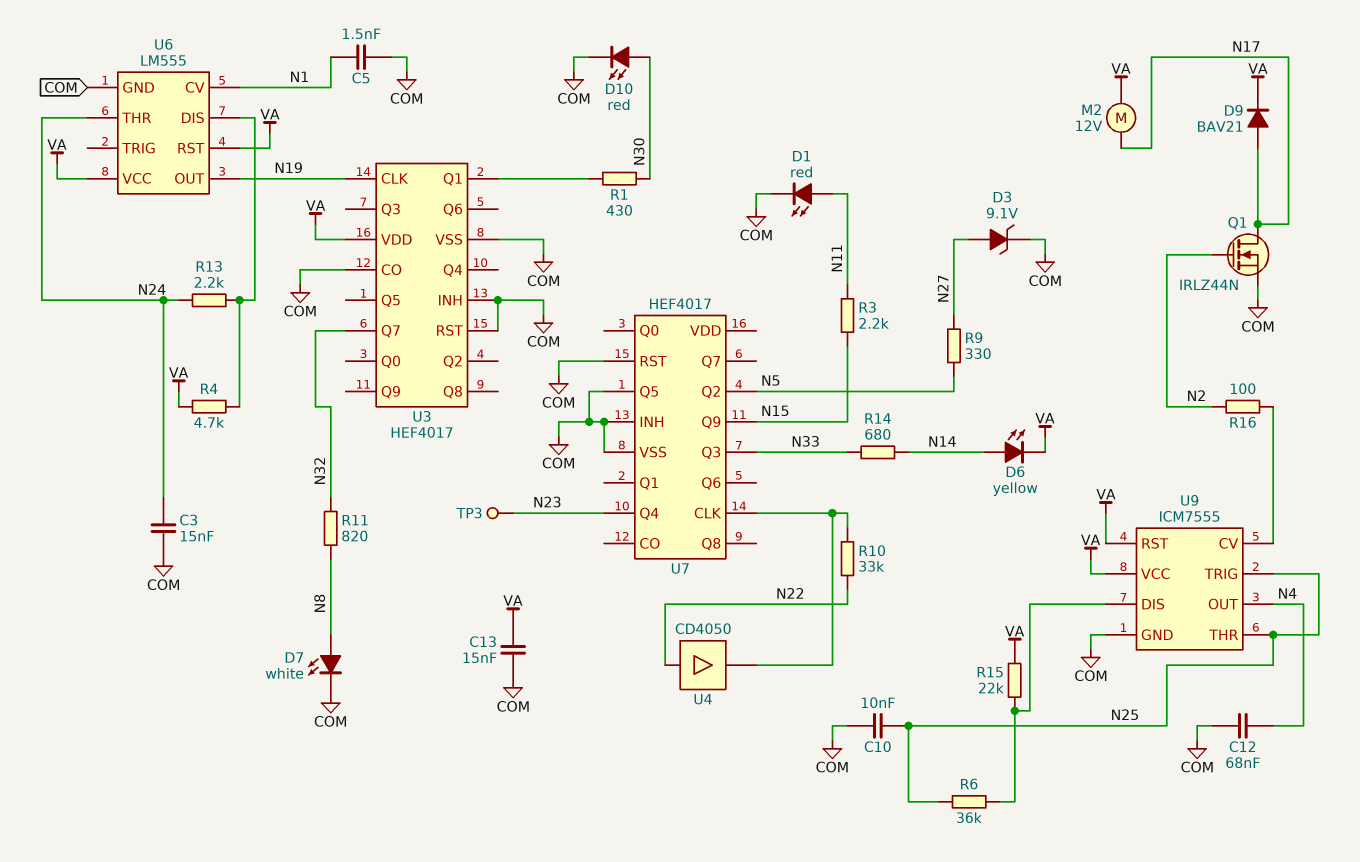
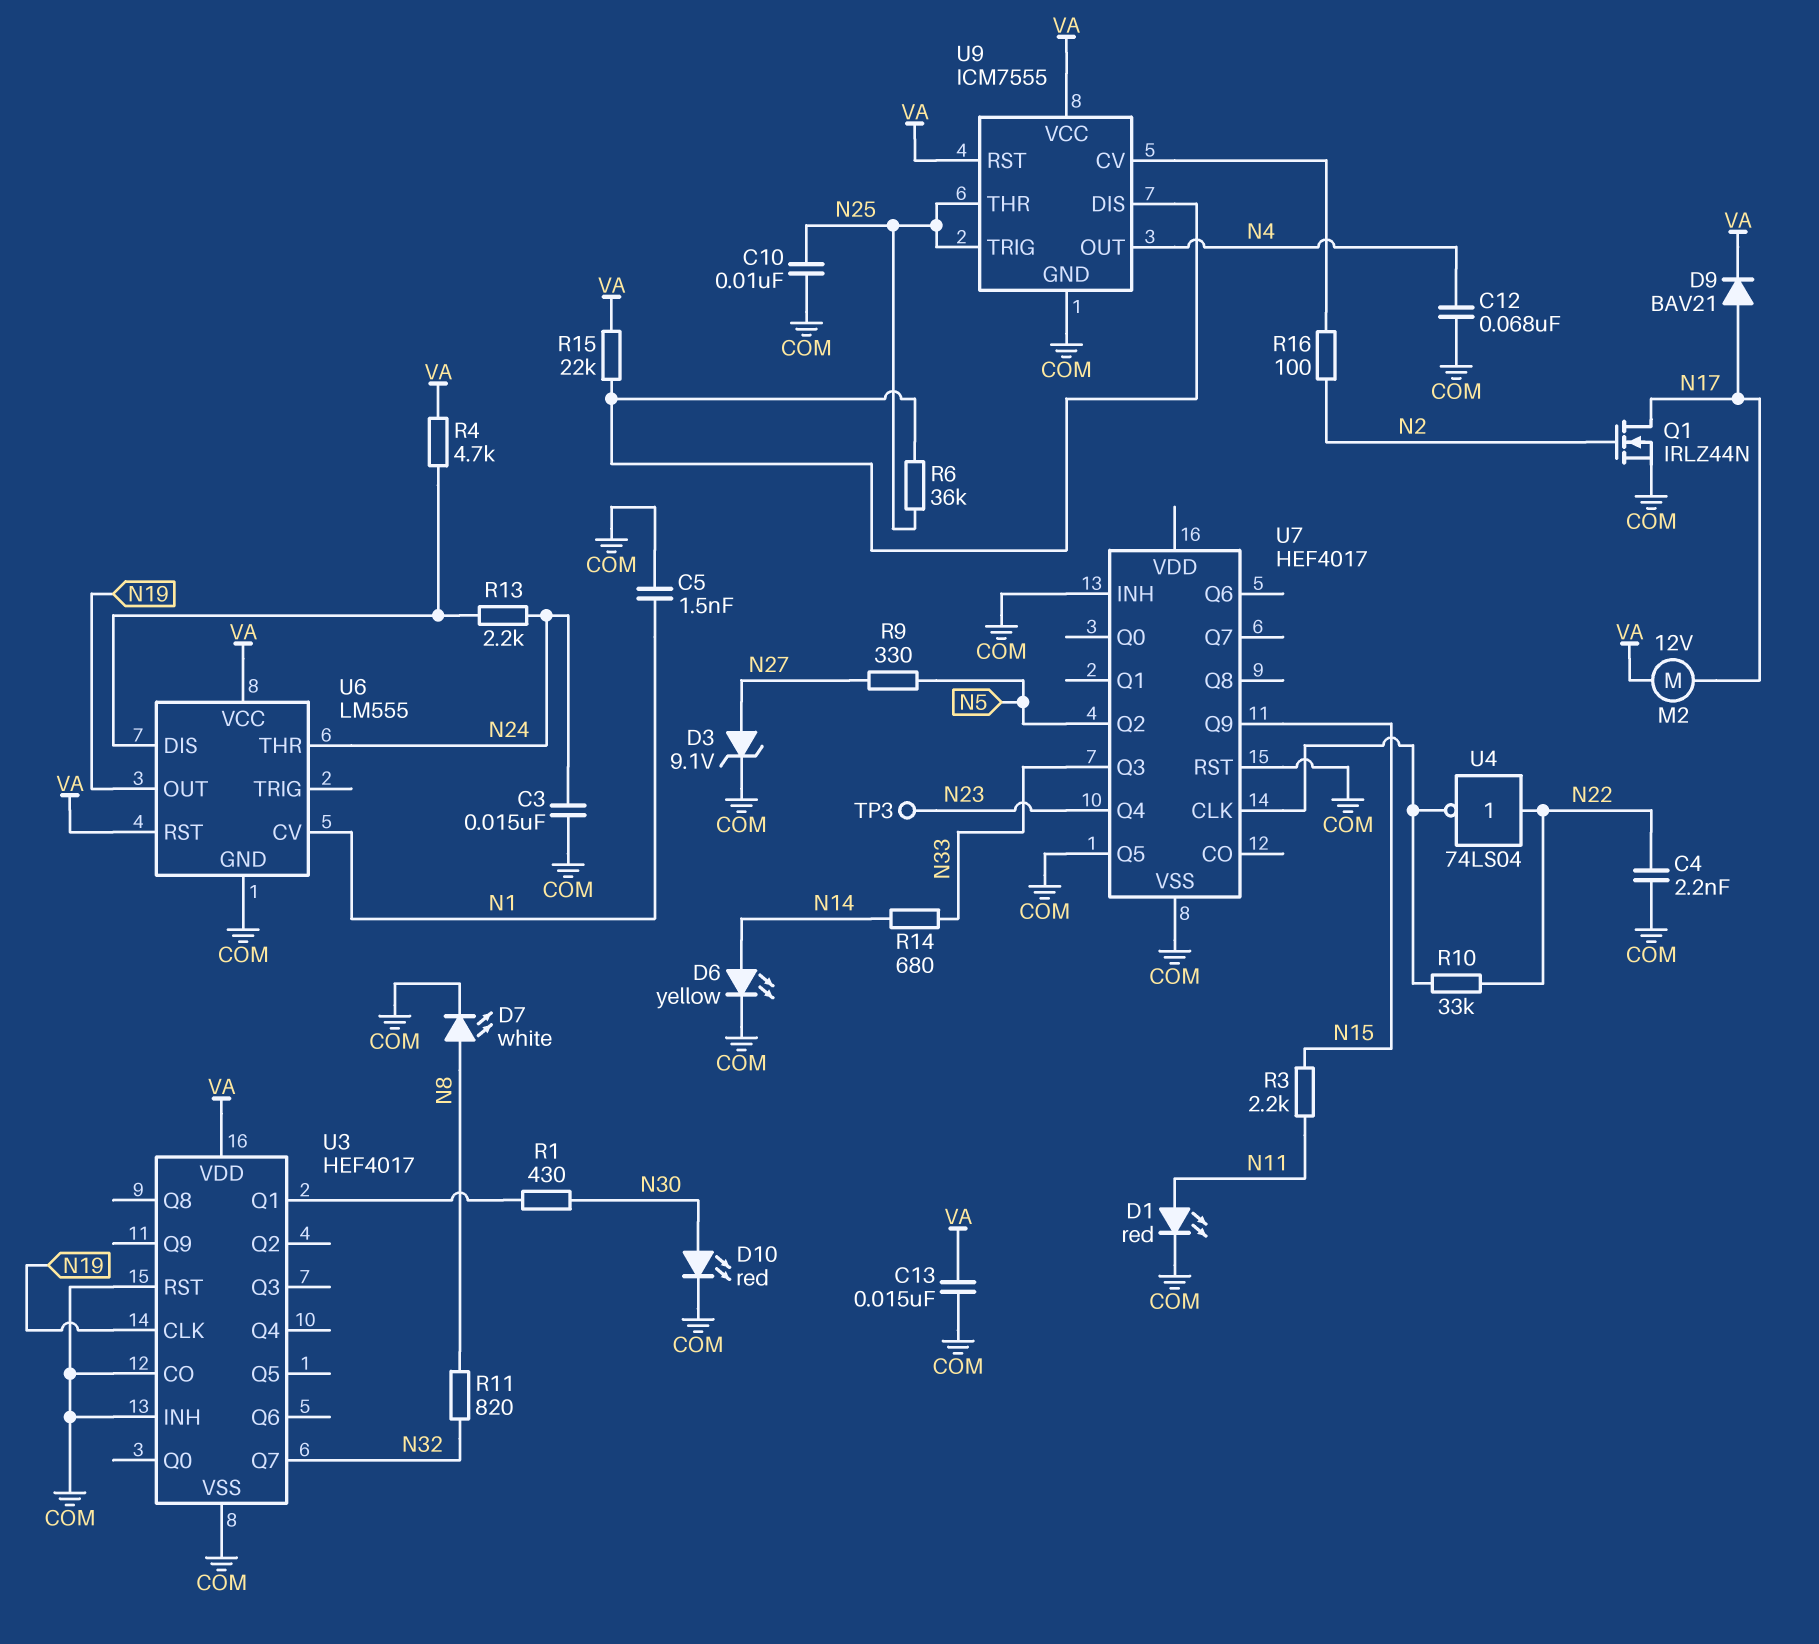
C4: none -> 2.2nF (COM, N22)
D6: LED yellow (A N14, K VA) -> LED yellow (A N14, K COM)
U4: buffer CD4050 (in N22, out U7/CLK) -> NOT 74LS04 (in N22, out U7/CLK)

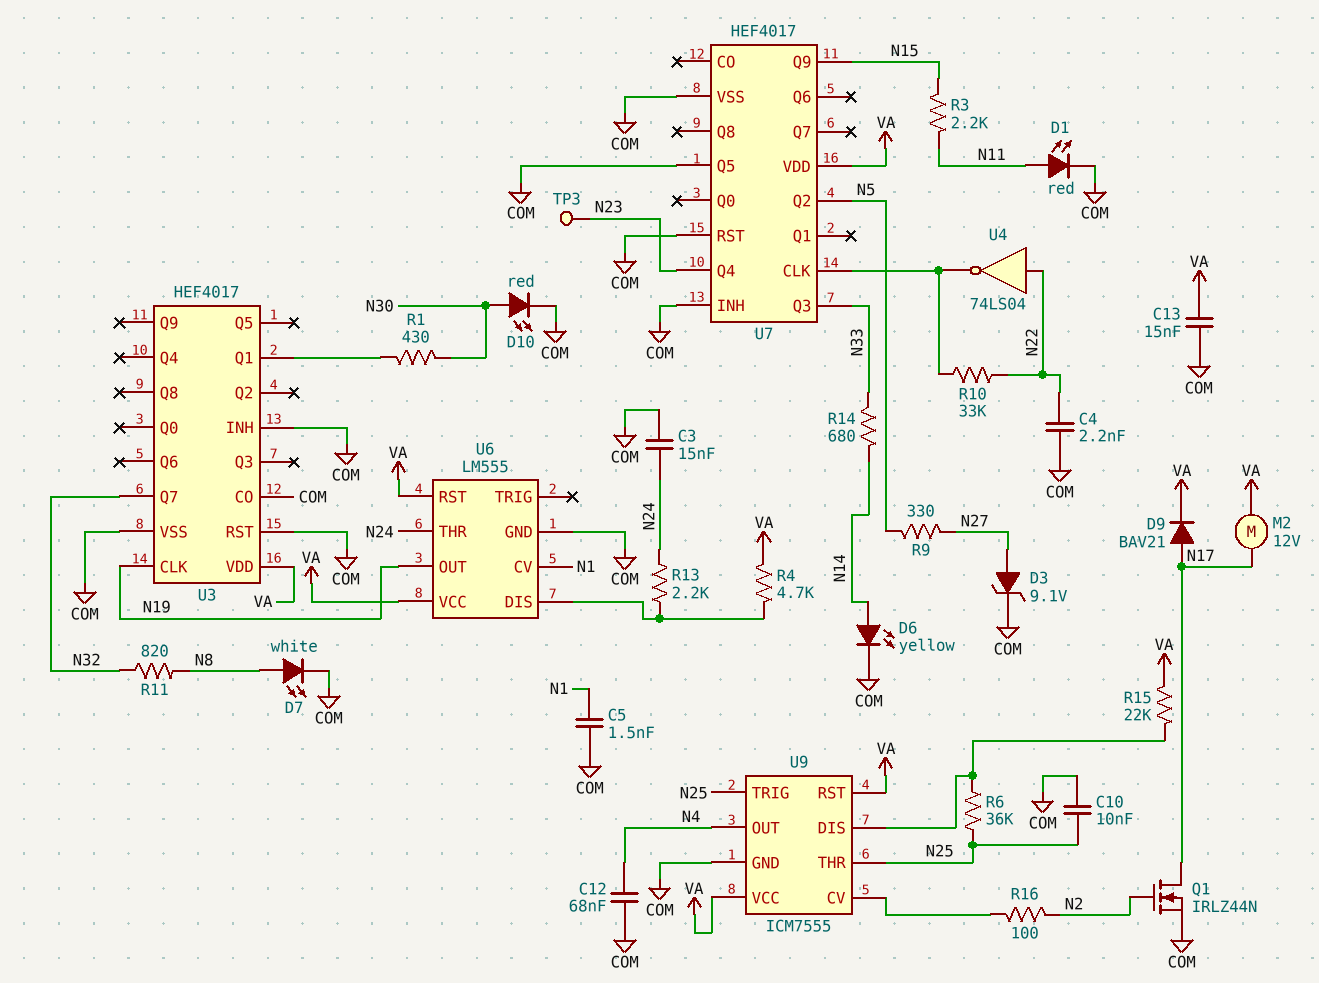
U7 pin VDD: none -> VA

